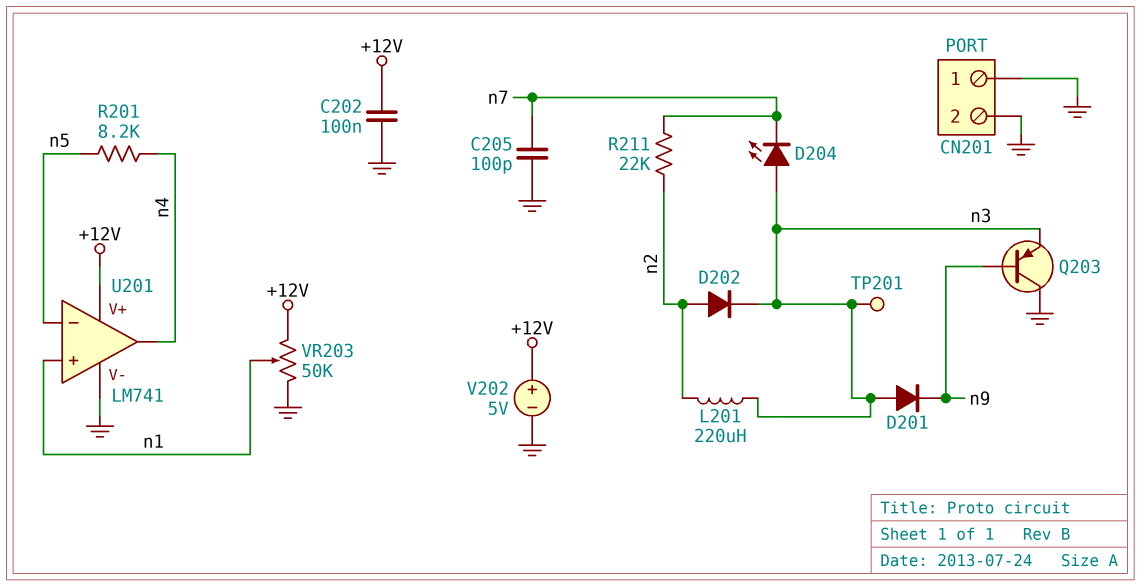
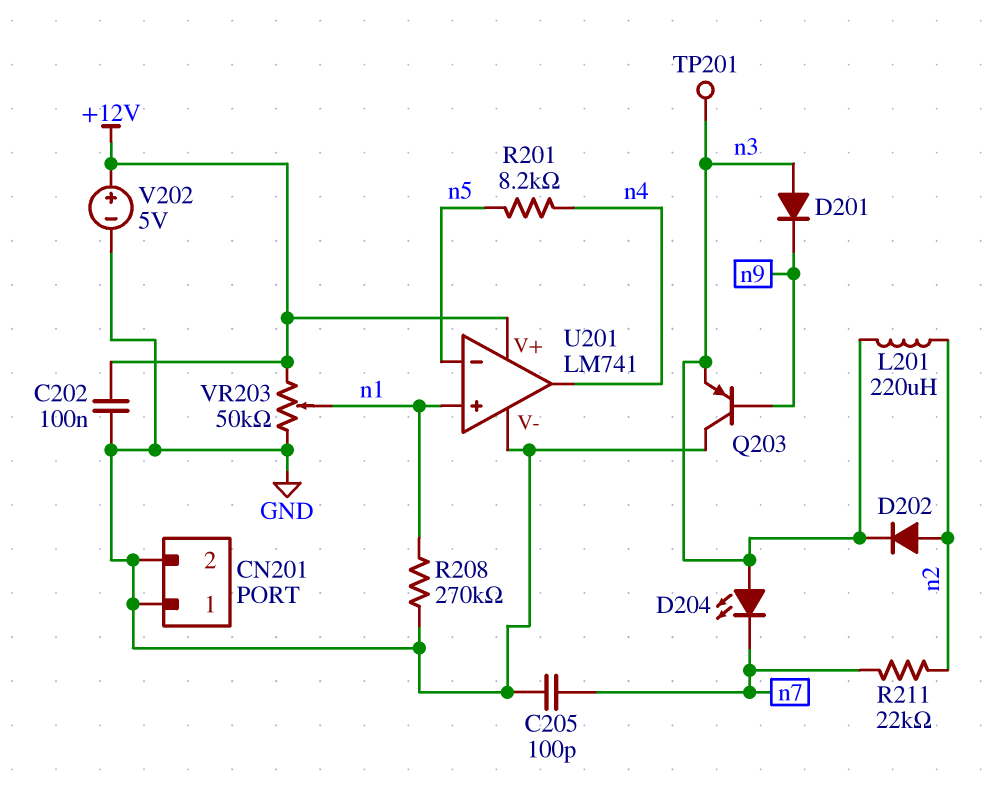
R208: none -> 270k (GND, n1)

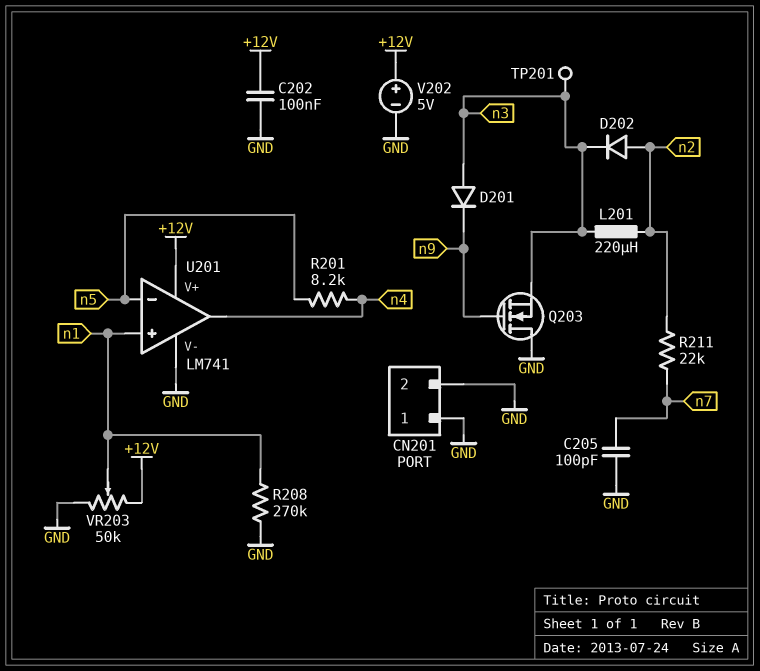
D204: LED (A n3, K n7) -> none
Q203: PNP (B n9, C GND, E n3) -> NMOS (G n9, D GND, S n3)

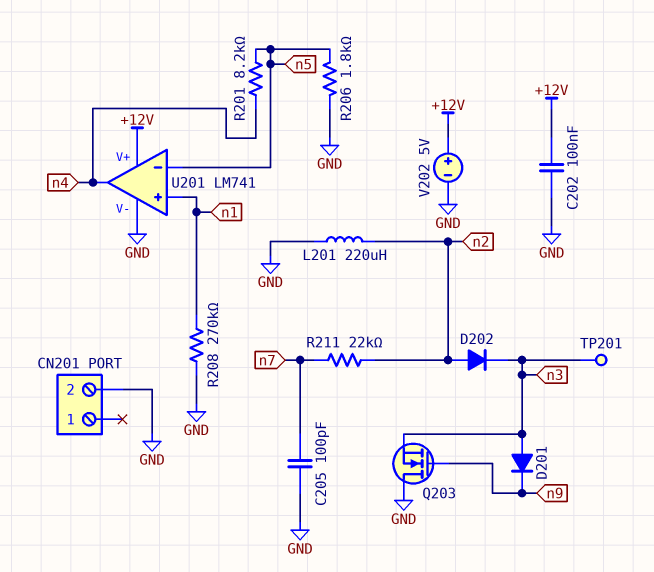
CN201 pin 1: GND -> none
L201: 220uH (n2, n3) -> 220uH (GND, n2)
R206: none -> 1.8k (GND, n5)
VR203: 50k (+12V, GND, wiper n1) -> none

